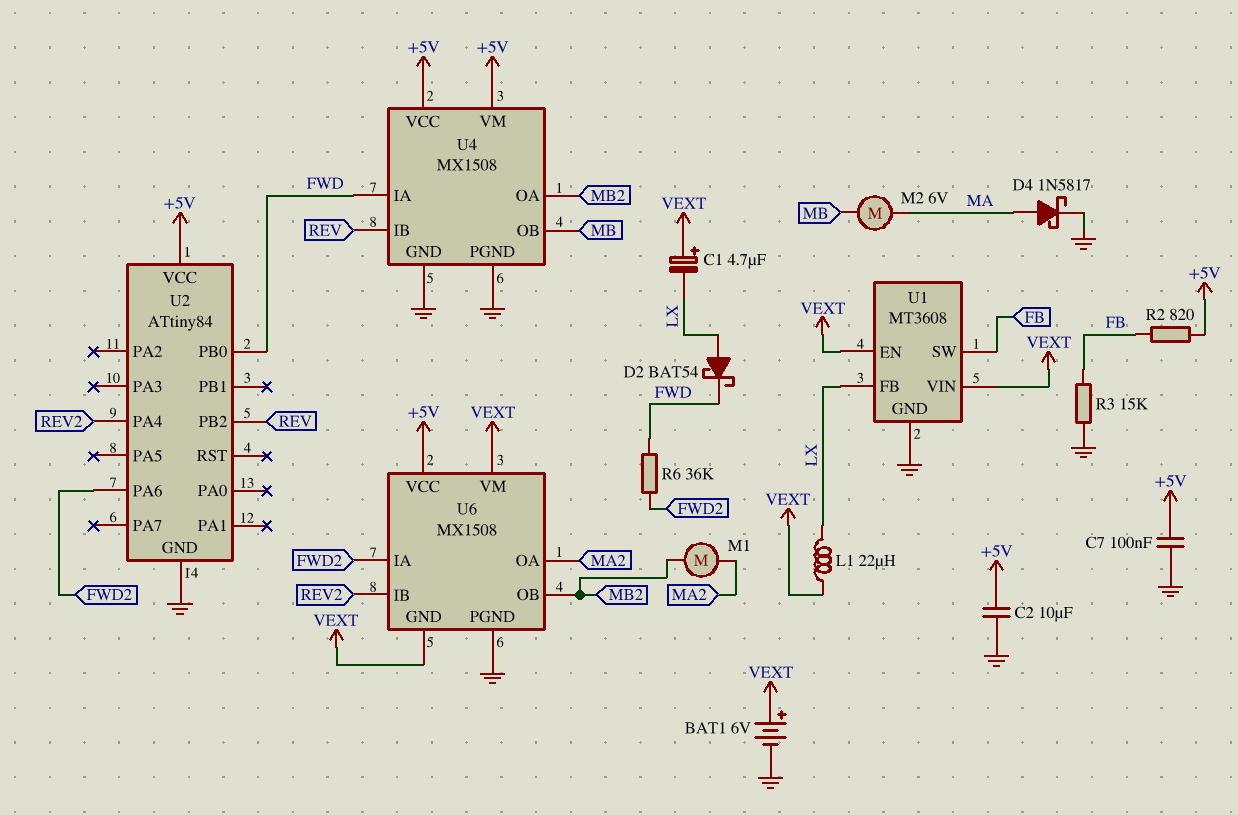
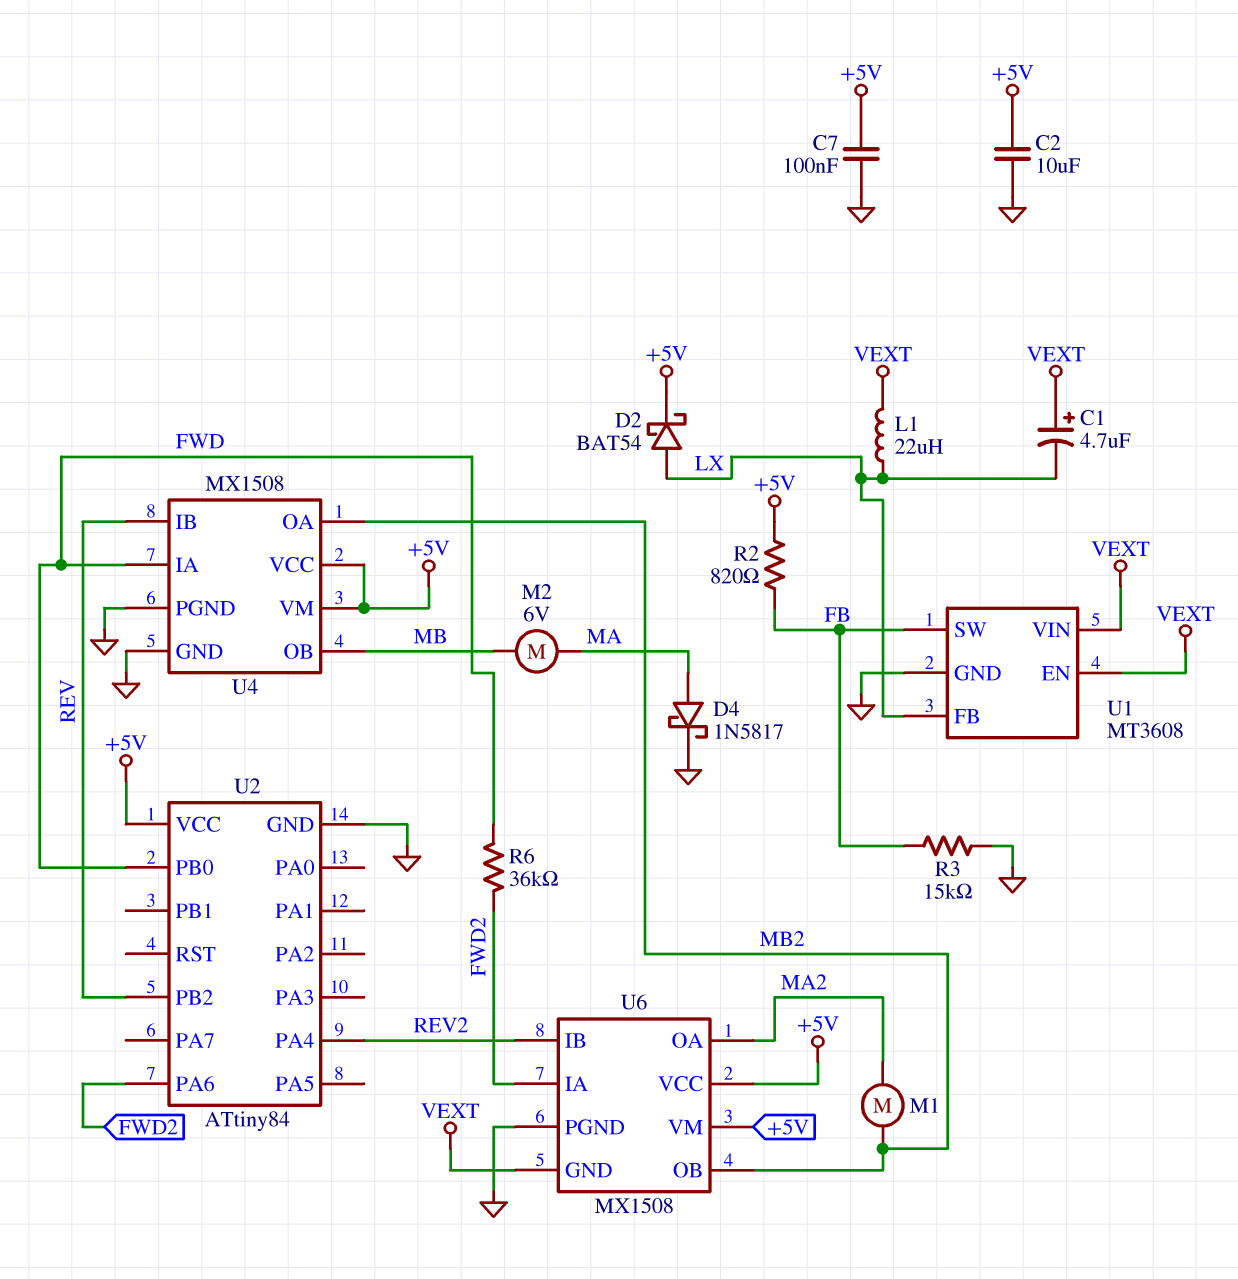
BAT1: 6V (plus VEXT, minus GND) -> none
D2: schottky BAT54 (A LX, K FWD) -> schottky BAT54 (A LX, K +5V)
U6 pin VM: VEXT -> +5V

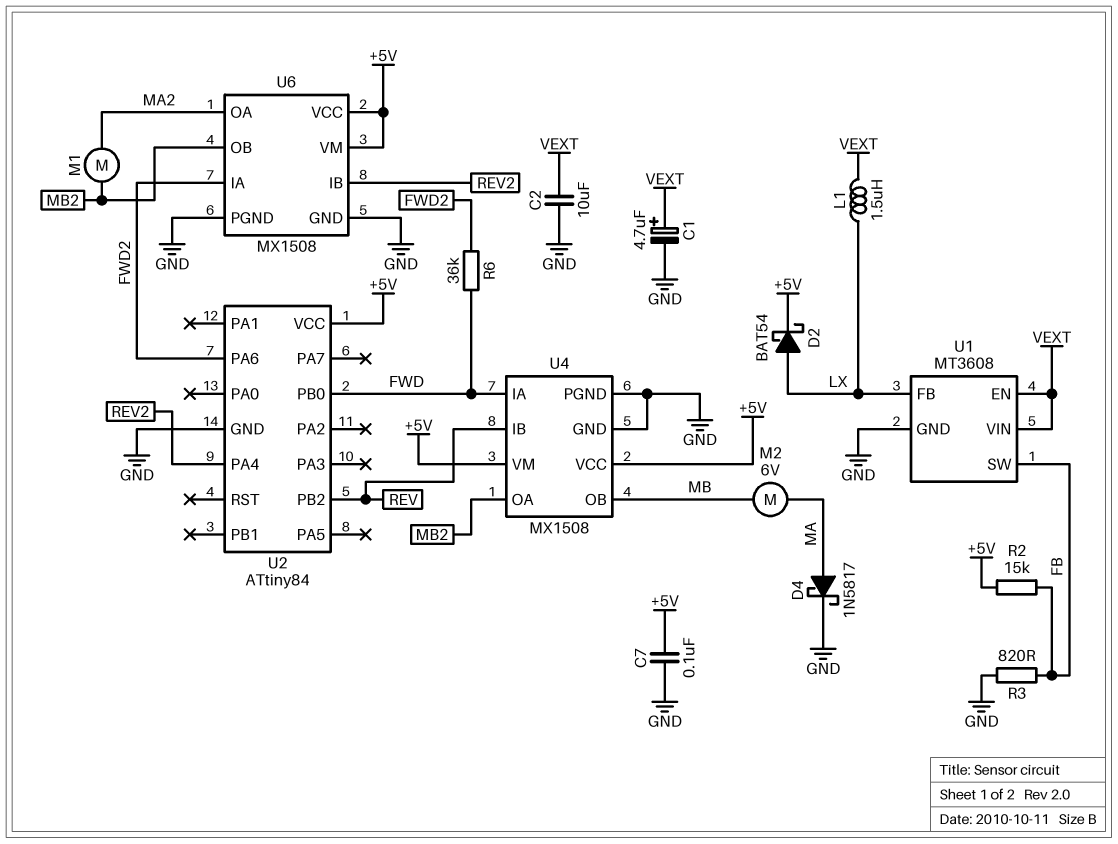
C1: 4.7uF (plus VEXT, minus LX) -> 4.7uF (plus VEXT, minus GND)
C2: 10uF (+5V, GND) -> 10uF (GND, VEXT)
L1: 22uH (LX, VEXT) -> 1.5uH (LX, VEXT)
R2: 820 (+5V, FB) -> 15k (+5V, FB)
R3: 15k (FB, GND) -> 820 (FB, GND)
U6 pin GND: VEXT -> GND

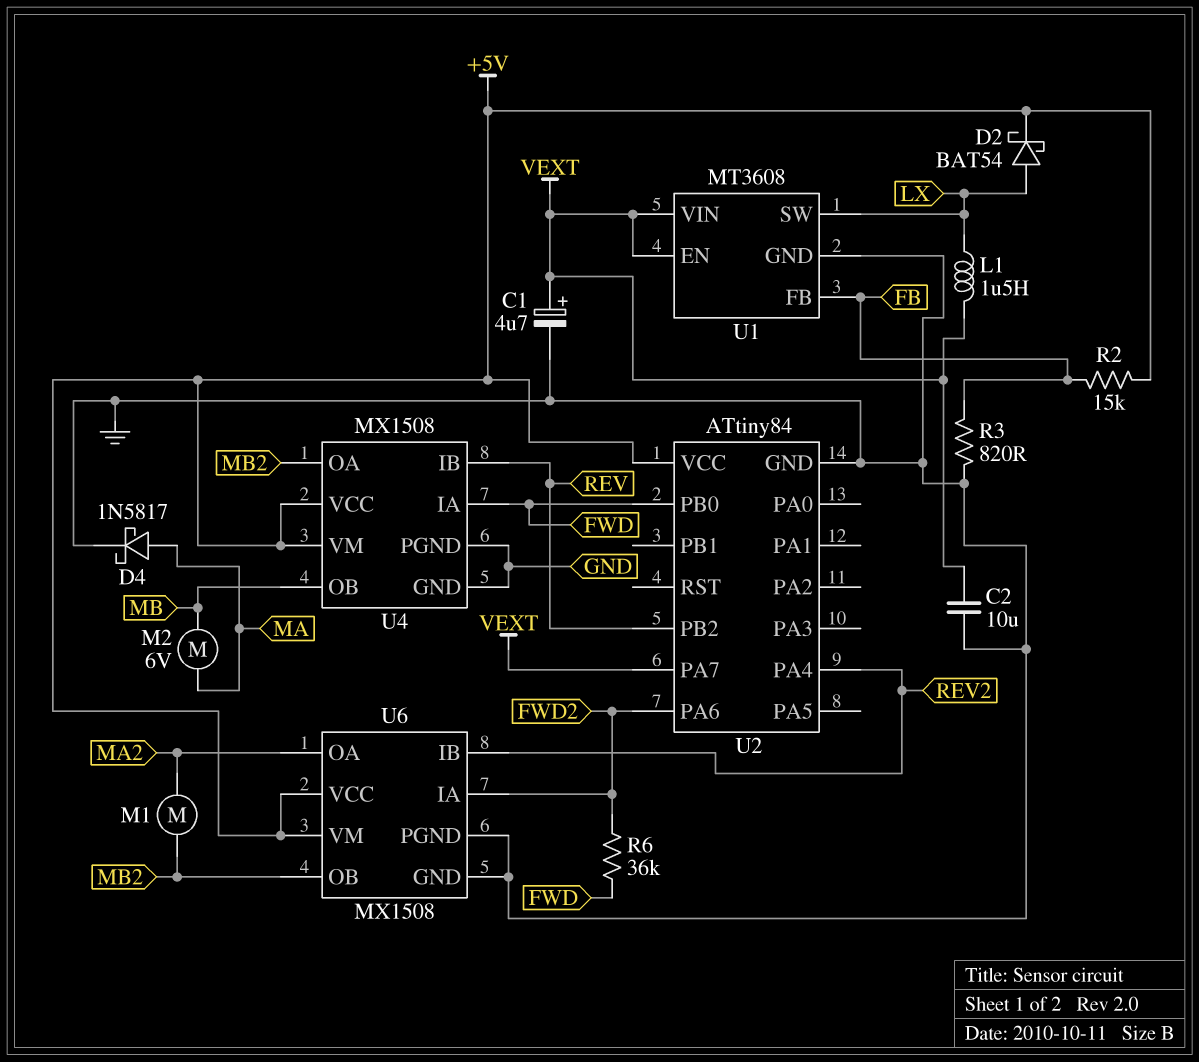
C7: 100nF (+5V, GND) -> none
U1 pin FB: LX -> FB
U1 pin SW: FB -> LX
U2 pin PA7: none -> VEXT

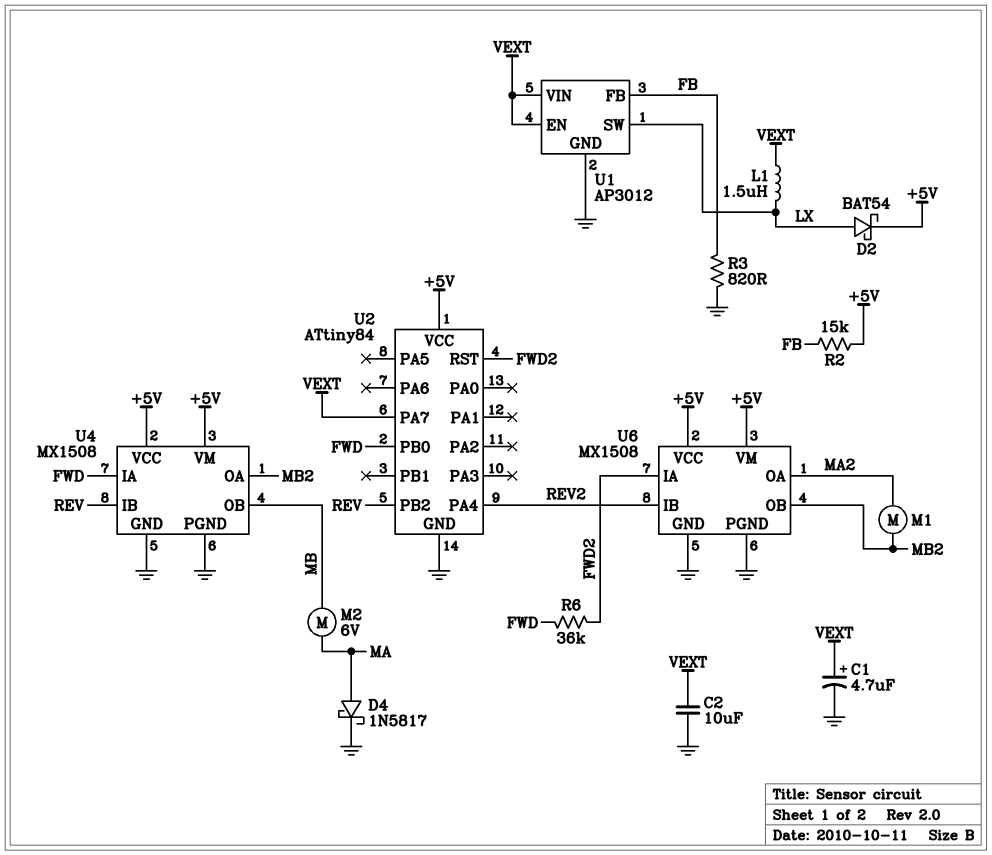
U1: MT3608 -> AP3012
U2 pin PA6: FWD2 -> none
U2 pin RST: none -> FWD2

